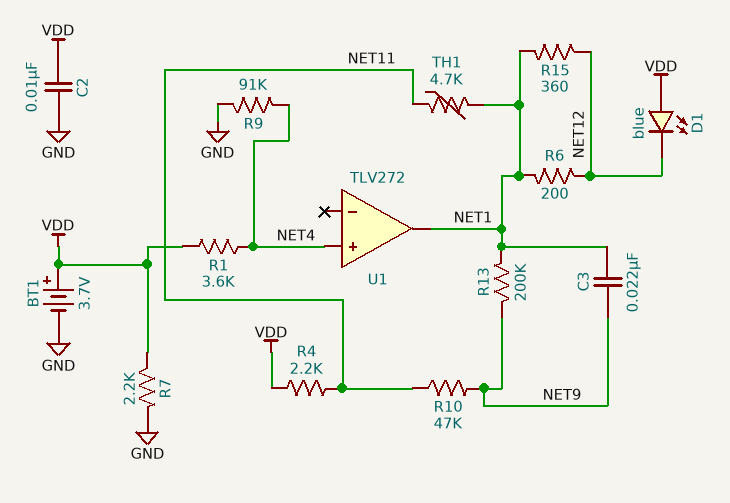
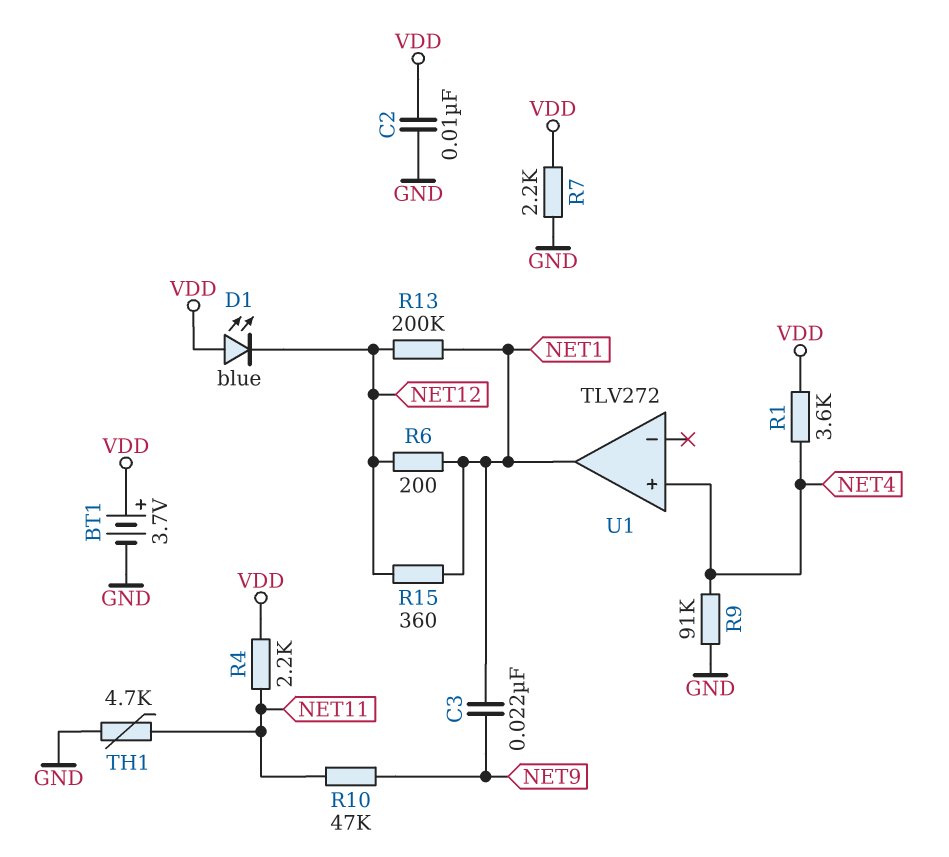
R13: 200k (NET1, NET9) -> 200k (NET1, NET12)
TH1: 4.7k (NET1, NET11) -> 4.7k (GND, NET11)

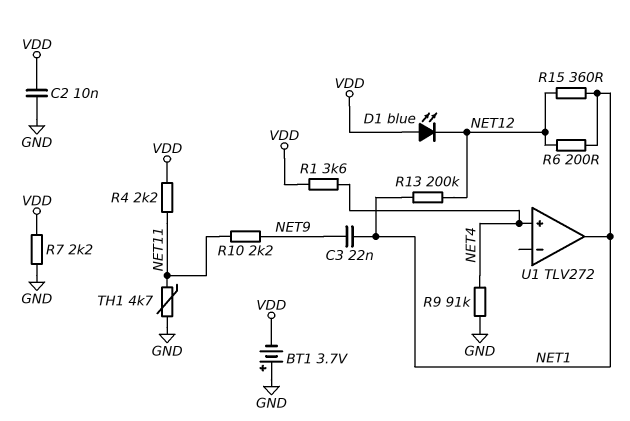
BT1: 3.7V (plus VDD, minus GND) -> 3.7V (plus GND, minus VDD)
R10: 47k (NET9, NET11) -> 2.2k (NET9, NET11)

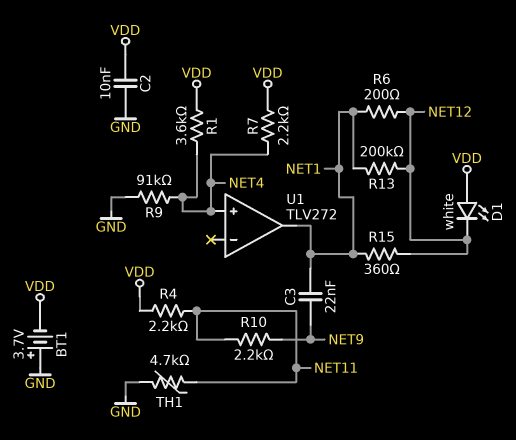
D1: LED blue (A VDD, K NET12) -> LED white (A VDD, K NET12)
R7: 2.2k (GND, VDD) -> 2.2k (NET4, VDD)

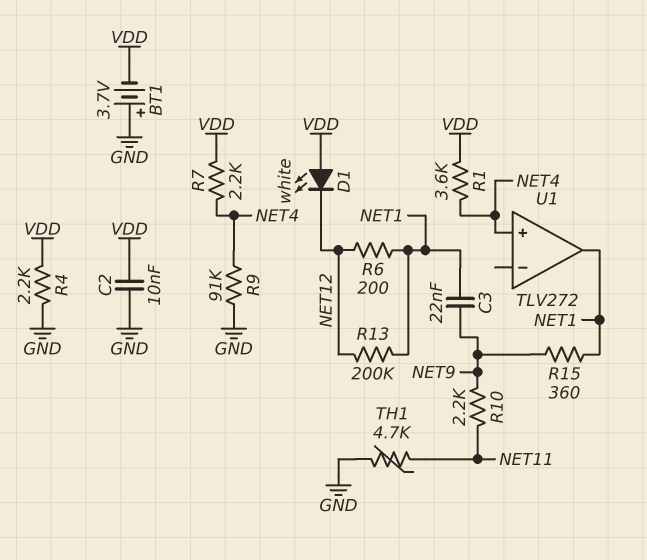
R4: 2.2k (NET11, VDD) -> 2.2k (GND, VDD)
R15: 360 (NET1, NET12) -> 360 (NET1, NET9)

